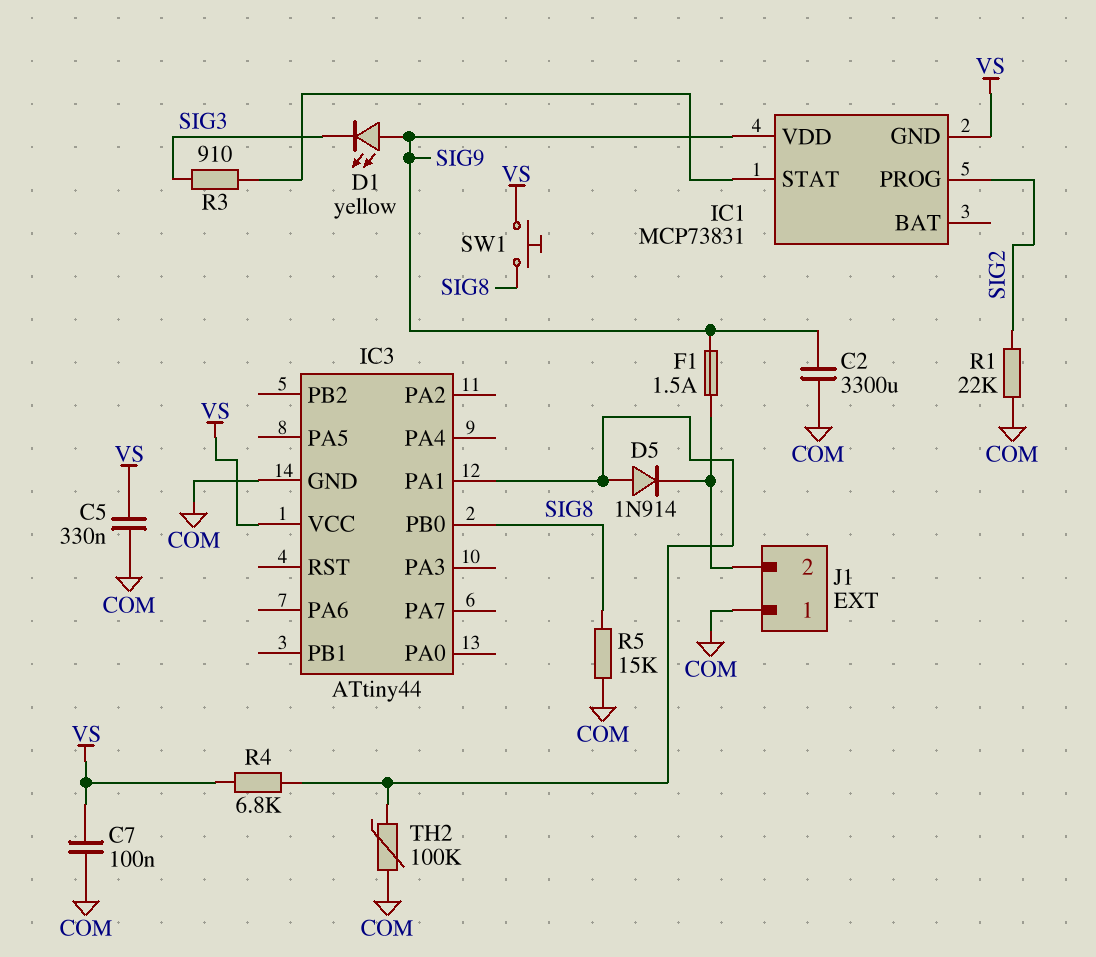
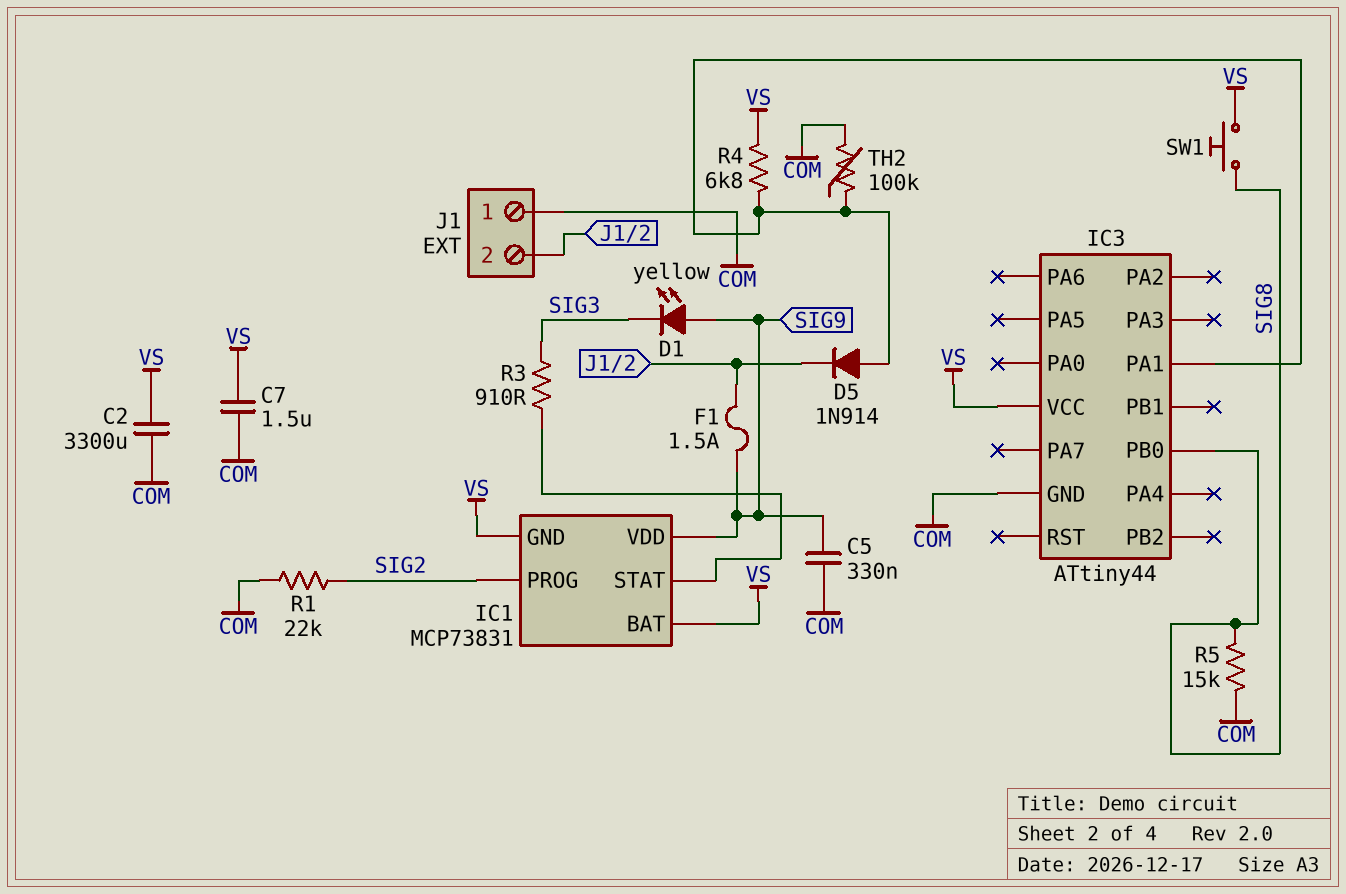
C2: 3300uF (COM, SIG9) -> 3300uF (COM, VS)
C5: 330nF (COM, VS) -> 330nF (COM, SIG9)
C7: 100nF (COM, VS) -> 1.5uF (COM, VS)
IC1 pin BAT: none -> VS

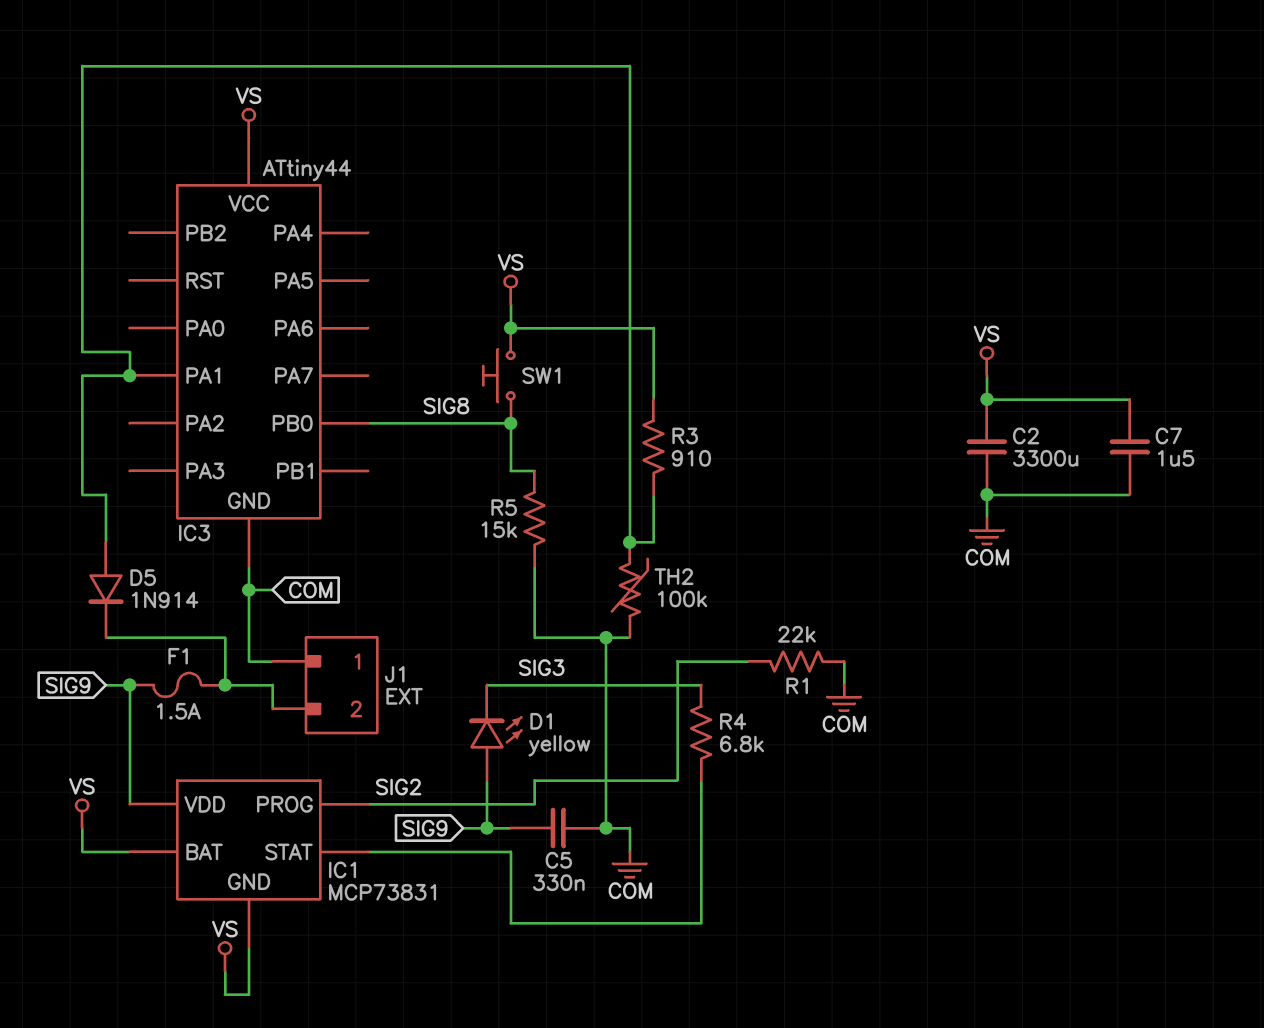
R3: 910 (IC1/STAT, SIG3) -> 910 (IC3/PA1, VS)
R4: 6.8k (IC3/PA1, VS) -> 6.8k (IC1/STAT, SIG3)

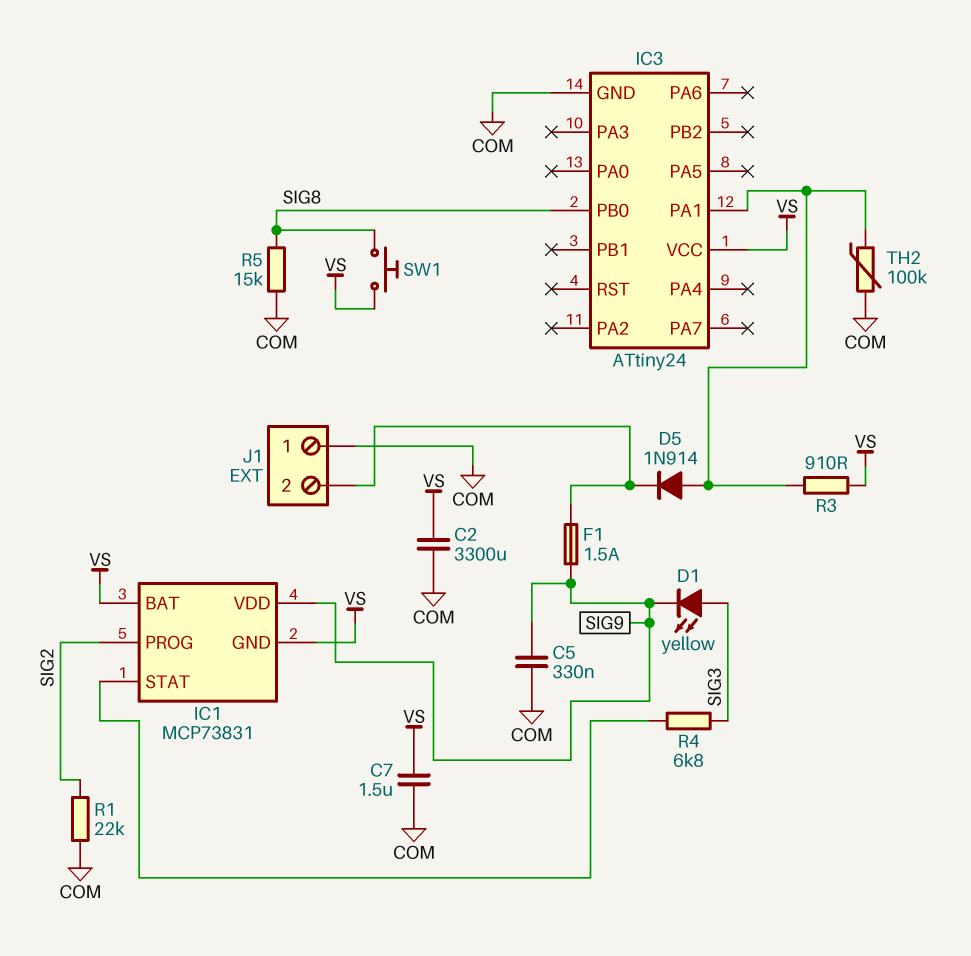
D1: LED yellow (A SIG9, K SIG3) -> LED yellow (A SIG3, K SIG9)
IC3: ATtiny44 -> ATtiny24

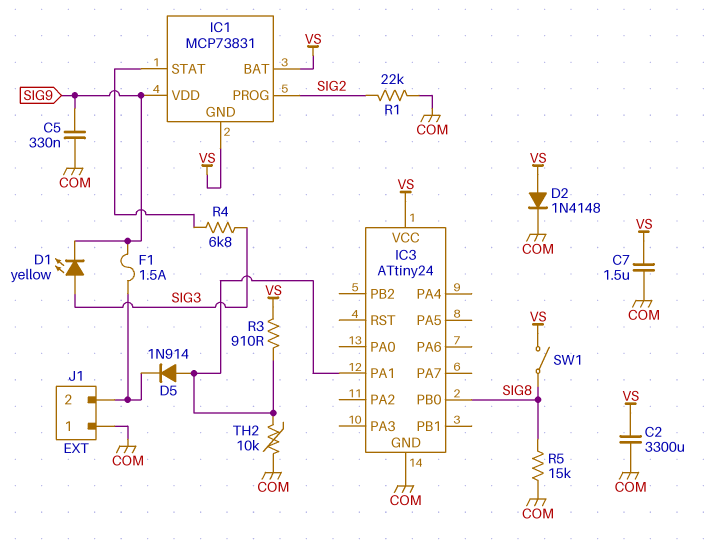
D2: none -> diode 1N4148 (A VS, K COM)
SW1: button (SIG8, VS) -> switch (SIG8, VS)
TH2: 100k (COM, IC3/PA1) -> 10k (COM, IC3/PA1)

